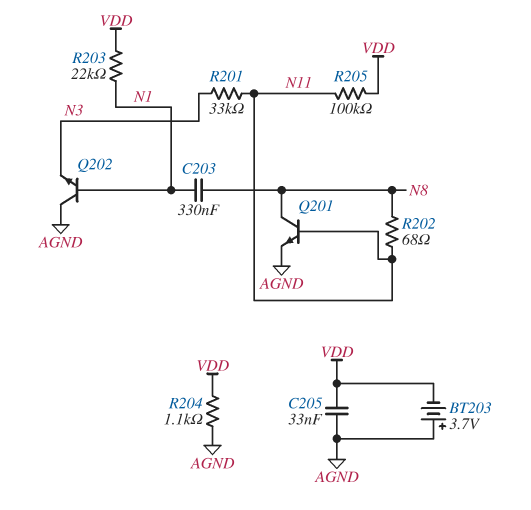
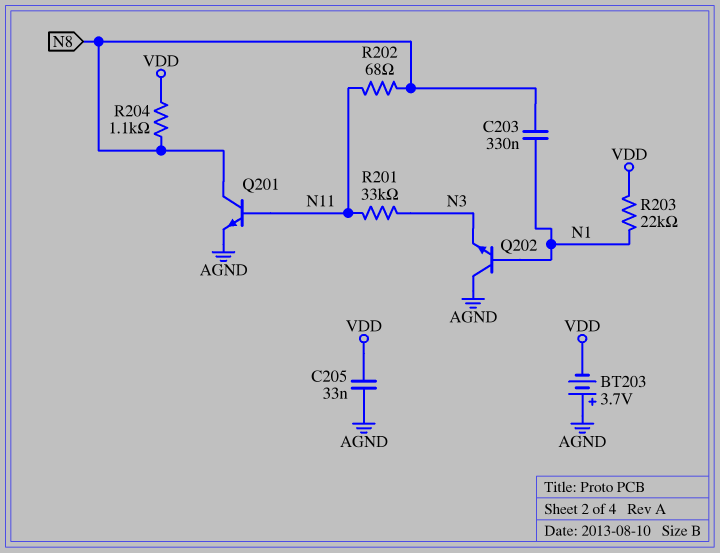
R204: 1.1k (AGND, VDD) -> 1.1k (N8, VDD)
R205: 100k (N11, VDD) -> none

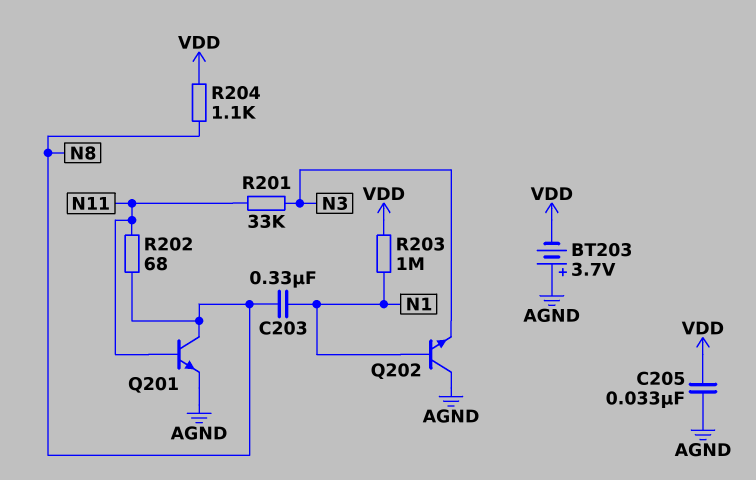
R203: 22k (N1, VDD) -> 1M (N1, VDD)

